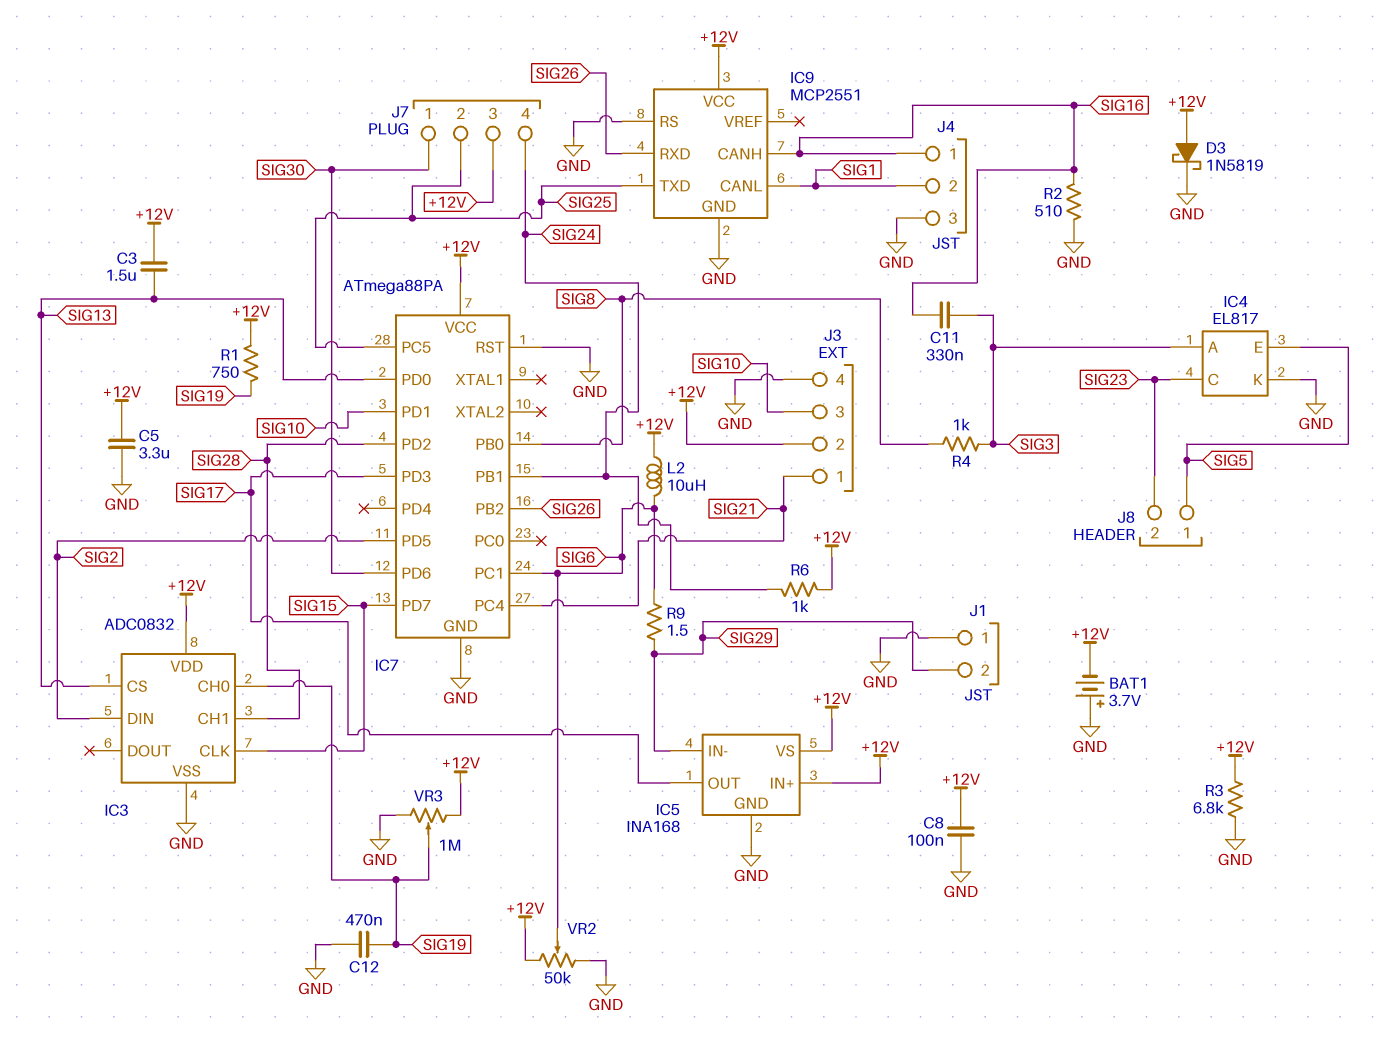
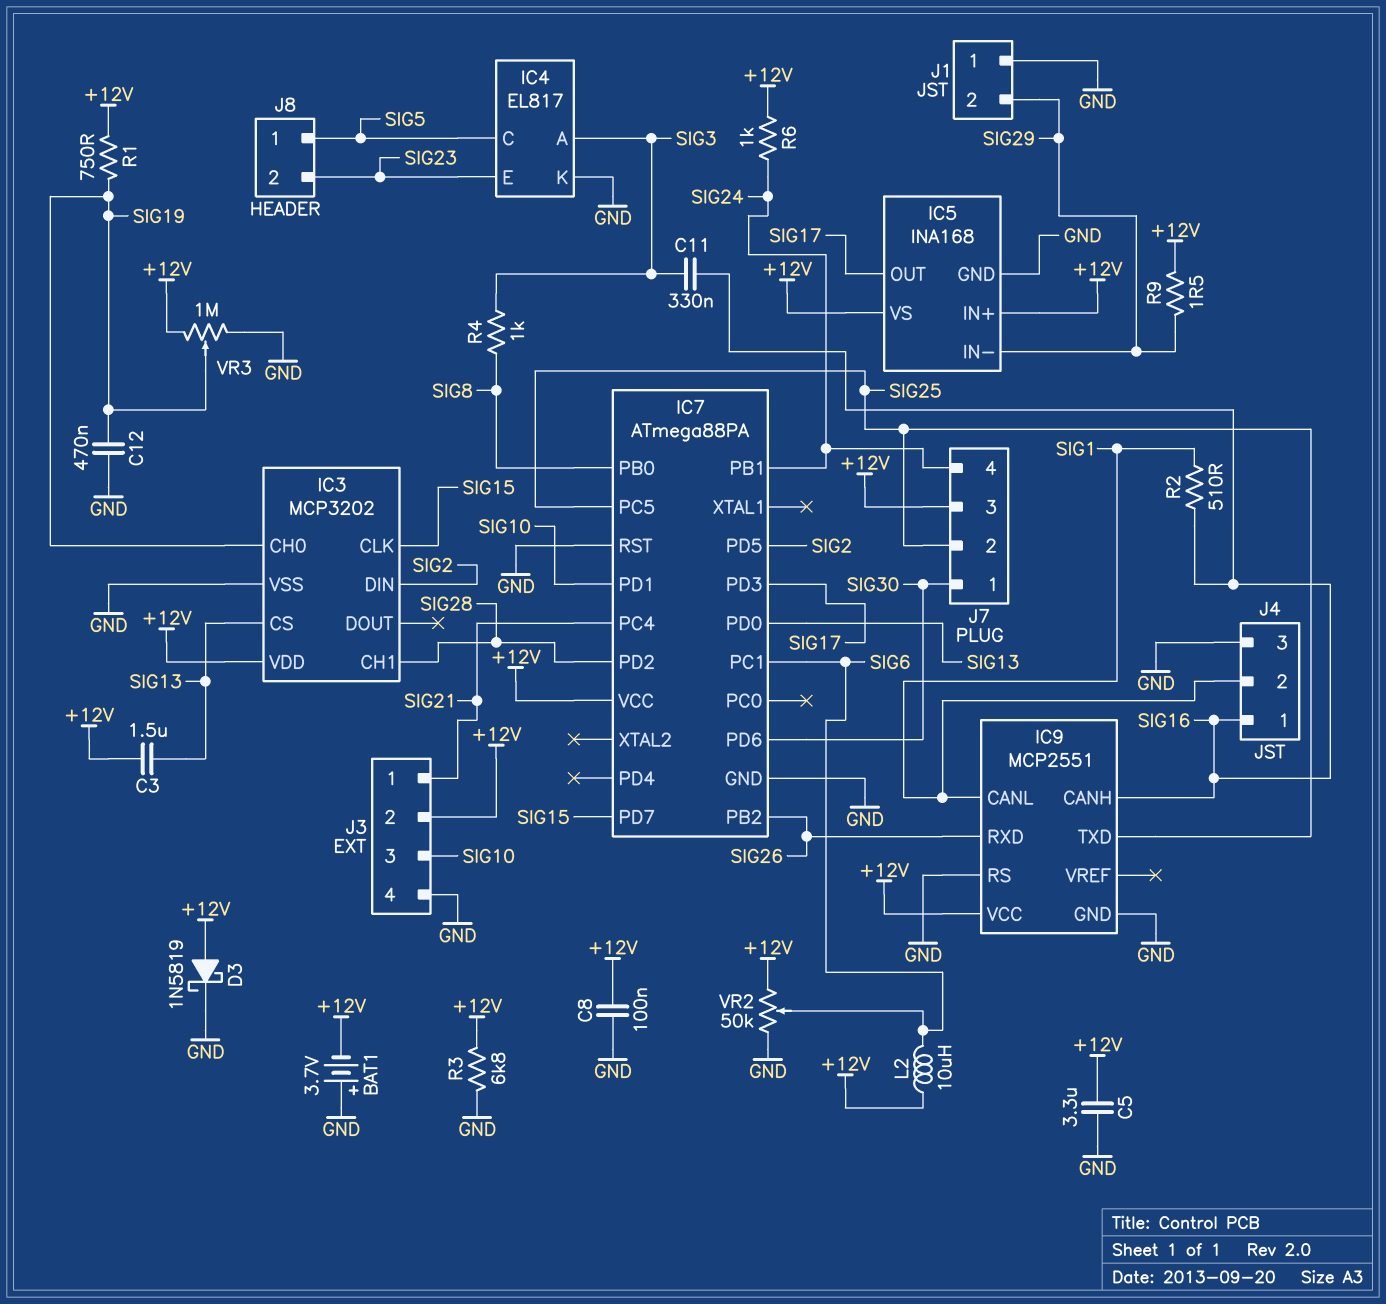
IC3: ADC0832 -> MCP3202
IC4 pin C: SIG23 -> SIG5
IC4 pin E: SIG5 -> SIG23
R2: 510 (GND, SIG16) -> 510 (SIG1, SIG16)
R9: 1.5 (SIG6, SIG29) -> 1.5 (+12V, SIG29)

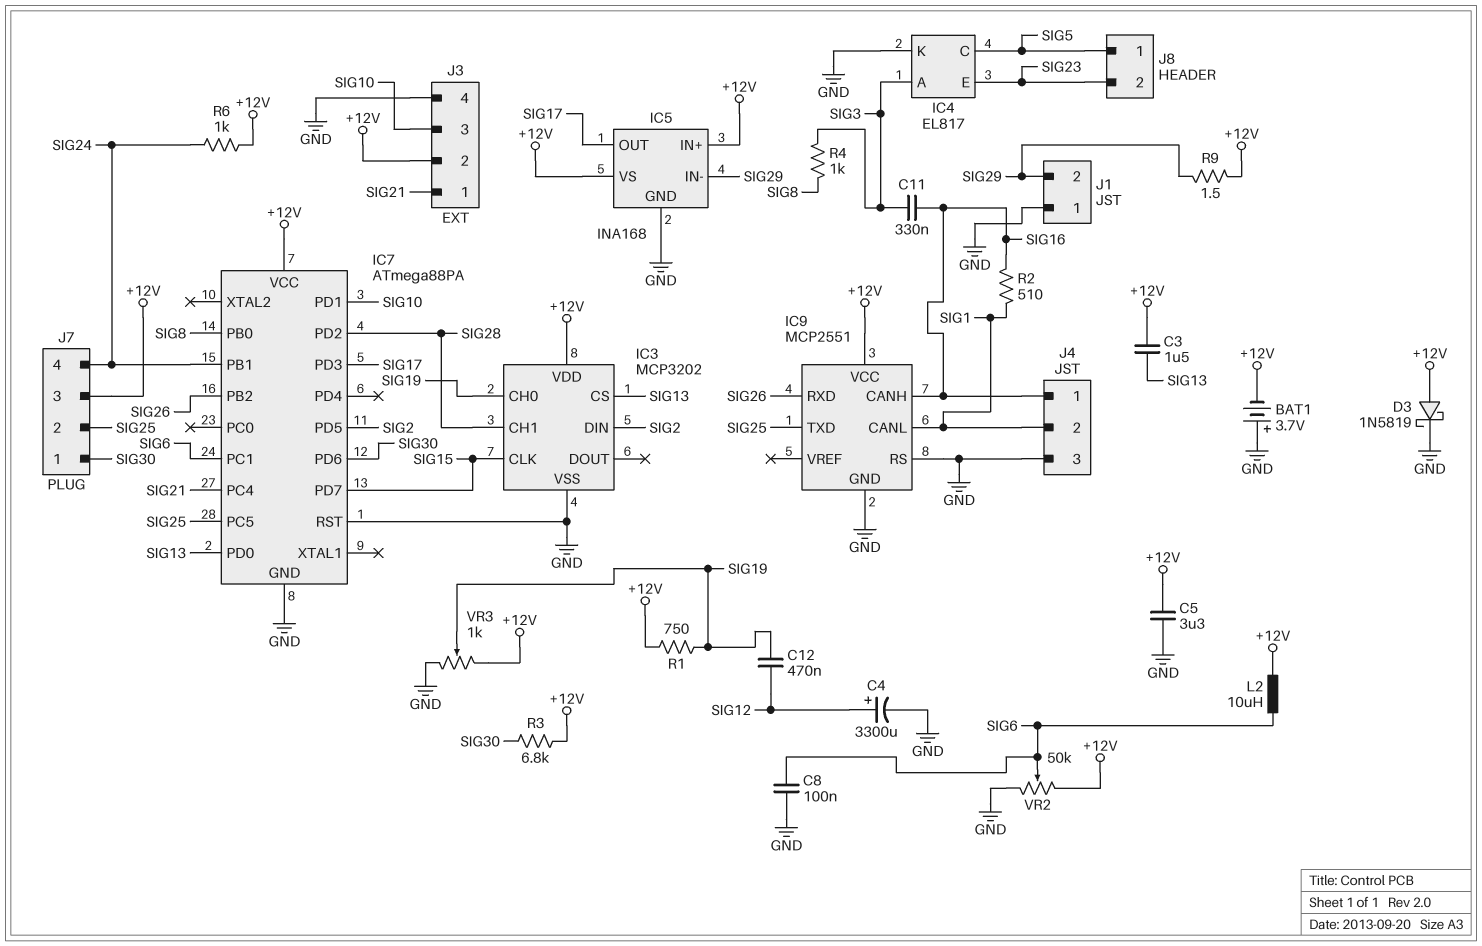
C4: none -> 3300uF (plus SIG12, minus GND)
C8: 100nF (+12V, GND) -> 100nF (GND, SIG6)
C12: 470nF (GND, SIG19) -> 470nF (SIG12, SIG19)
R3: 6.8k (+12V, GND) -> 6.8k (+12V, SIG30)
VR3: 1M (+12V, GND, wiper SIG19) -> 1k (+12V, GND, wiper SIG19)

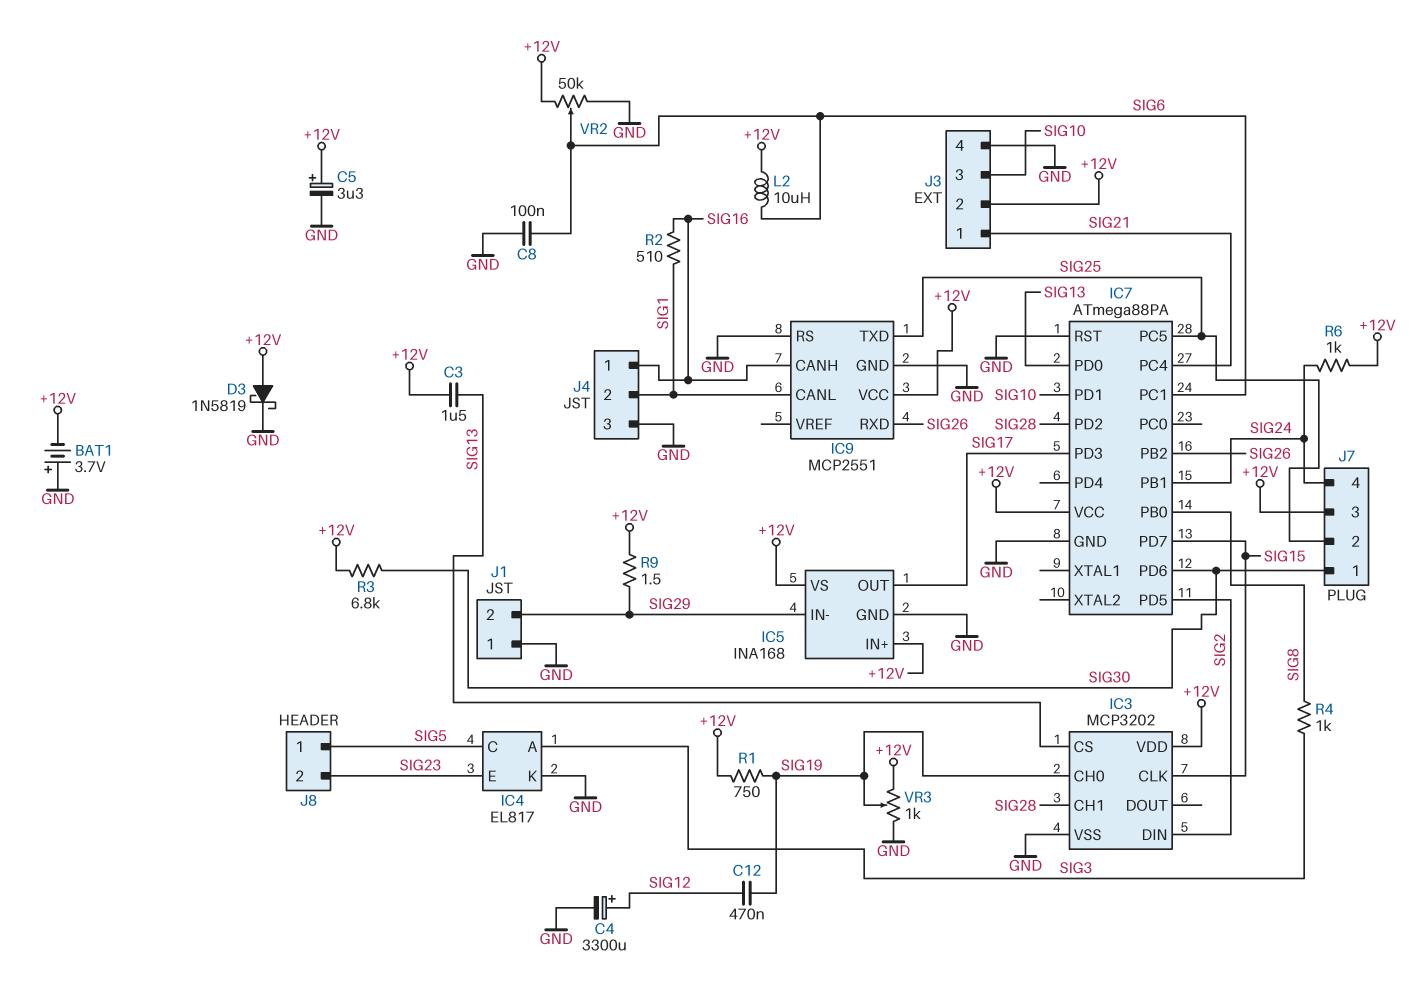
C5: 3.3uF (+12V, GND) -> 3.3uF (plus +12V, minus GND)
C11: 330nF (SIG3, SIG16) -> none

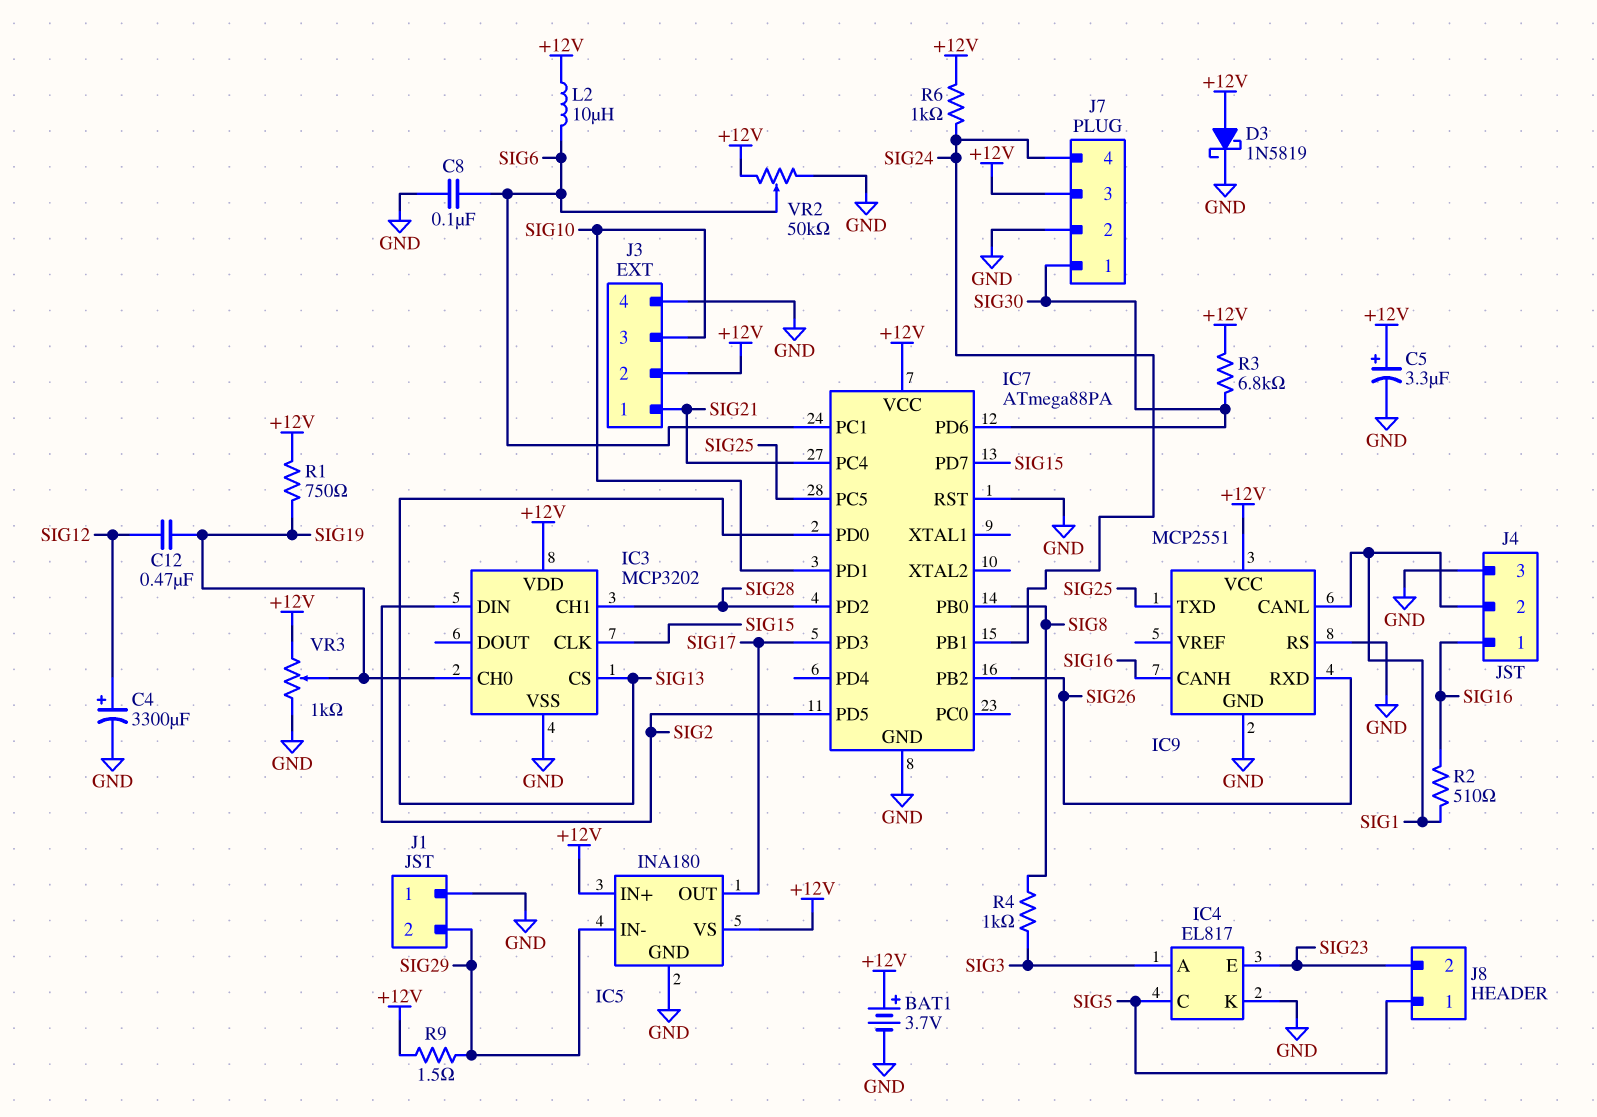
BAT1: 3.7V (plus GND, minus +12V) -> 3.7V (plus +12V, minus GND)
C3: 1.5uF (+12V, SIG13) -> none
IC5: INA168 -> INA180
J7 pin 2: SIG25 -> GND

